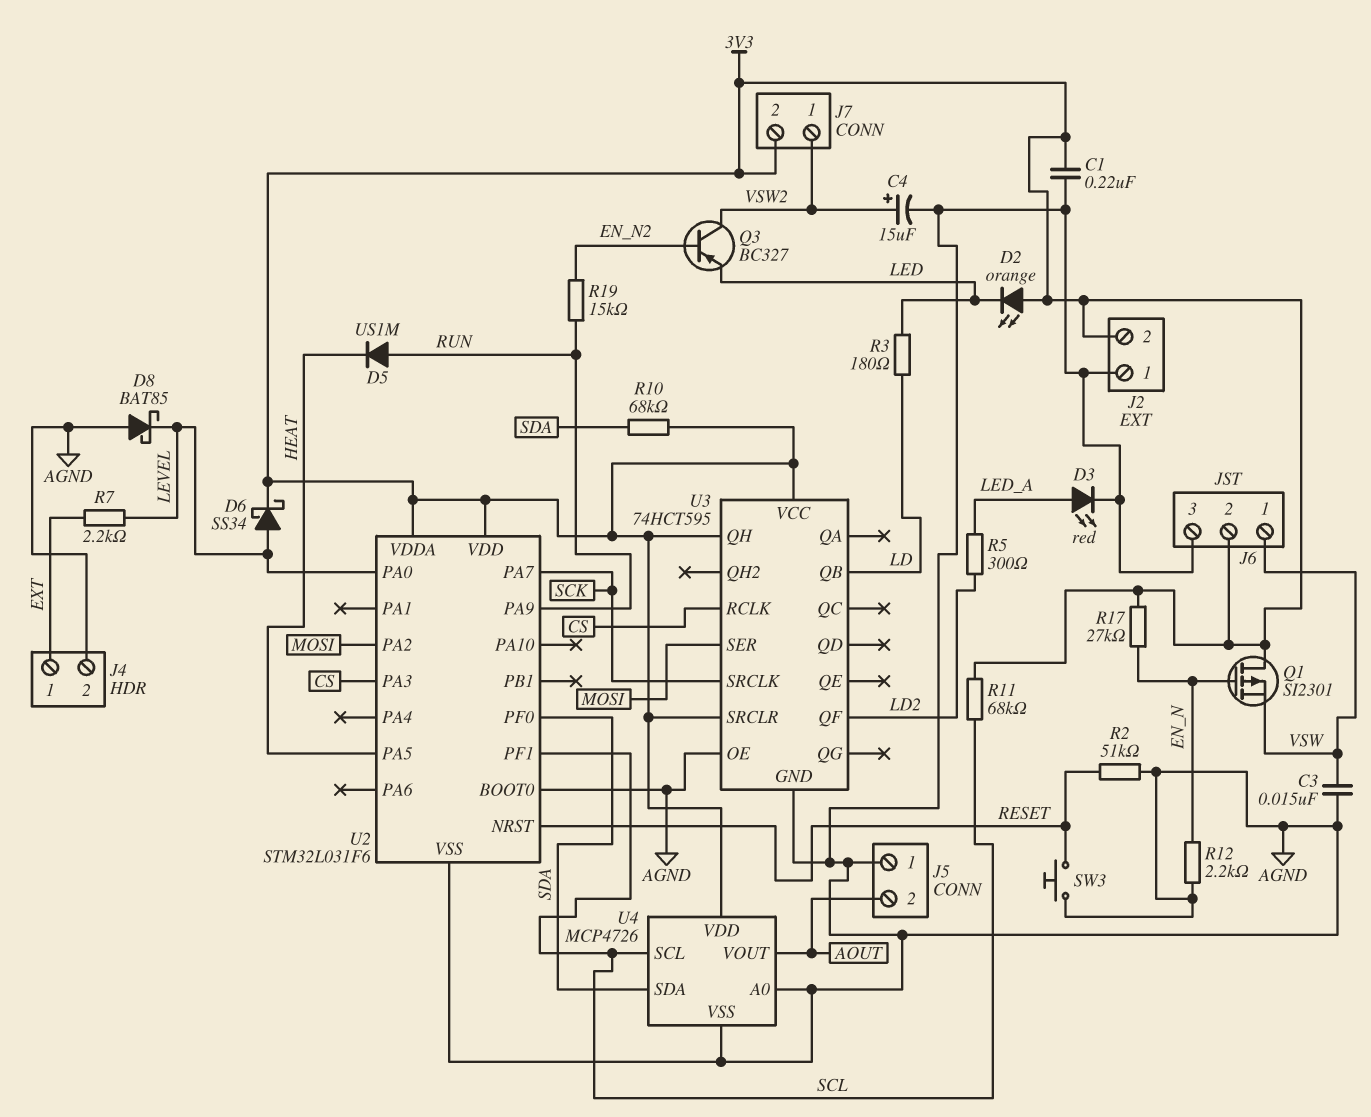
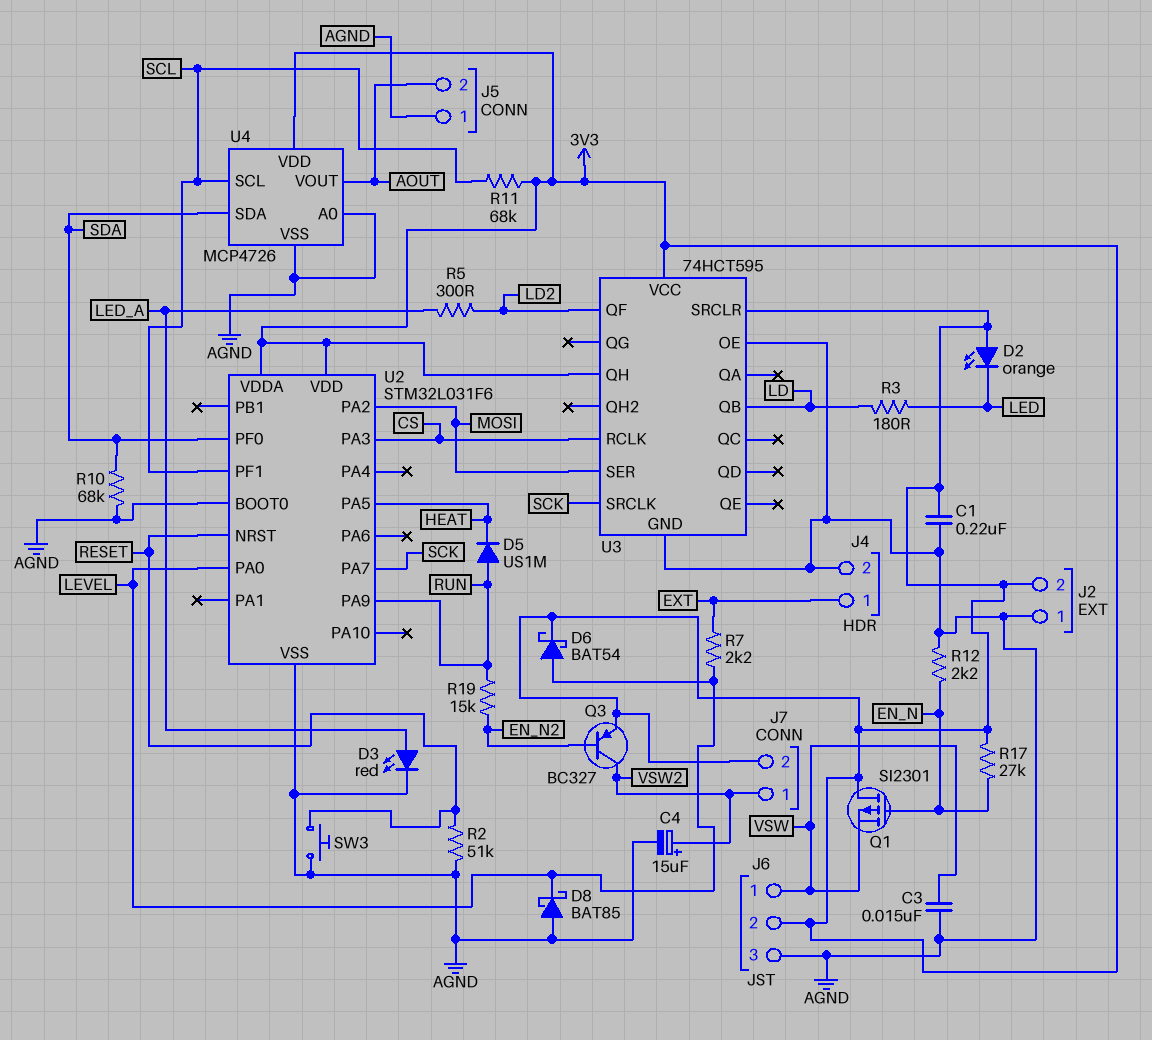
D6: schottky SS34 (A LEVEL, K 3V3) -> schottky BAT54 (A LEVEL, K 3V3)
Q3: PNP BC327 (B EN_N2, C VSW2, E LED) -> PNP BC327 (B EN_N2, C VSW2, E 3V3)
R10: 68k (3V3, SDA) -> 68k (AGND, SDA)

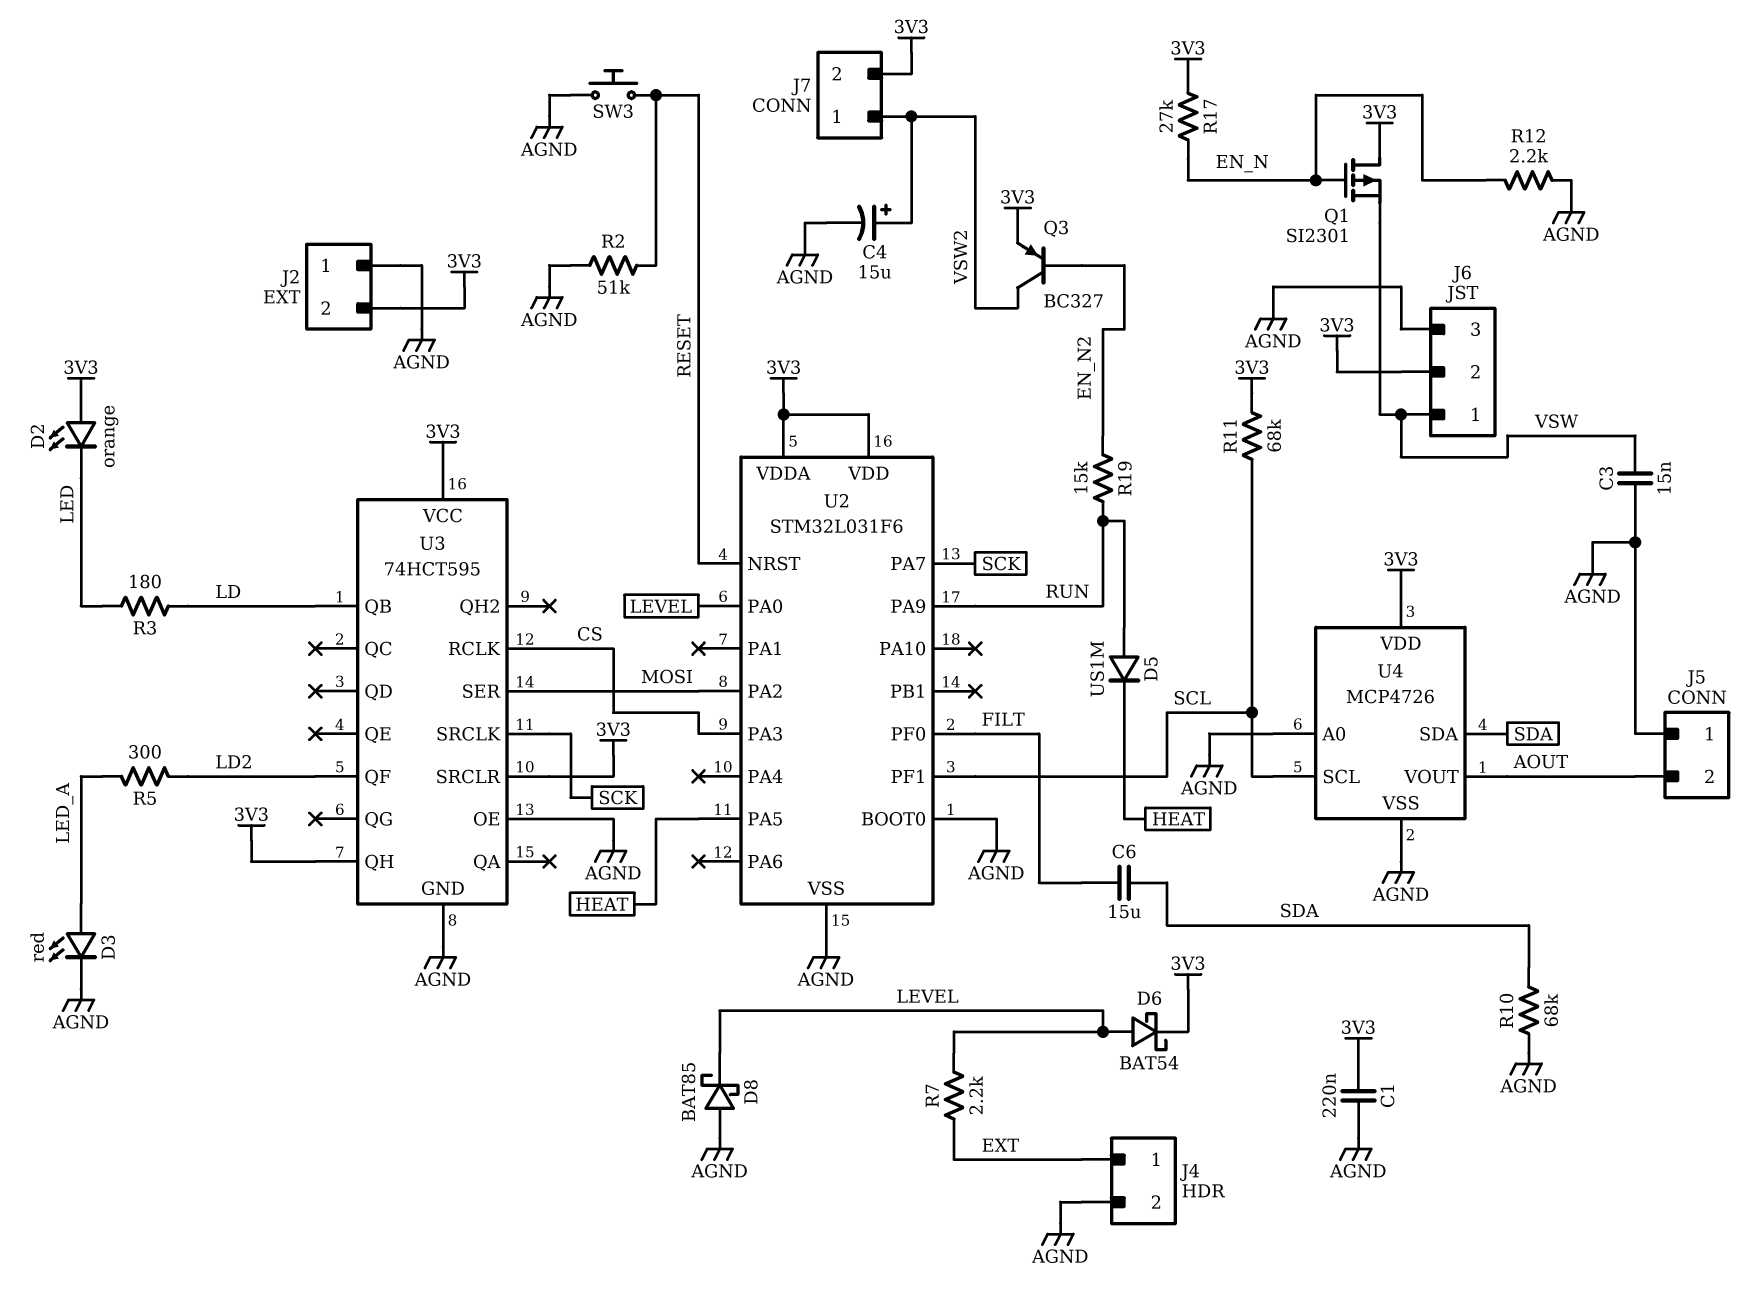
C6: none -> 15uF (FILT, SDA)
U2 pin PF0: SDA -> FILT

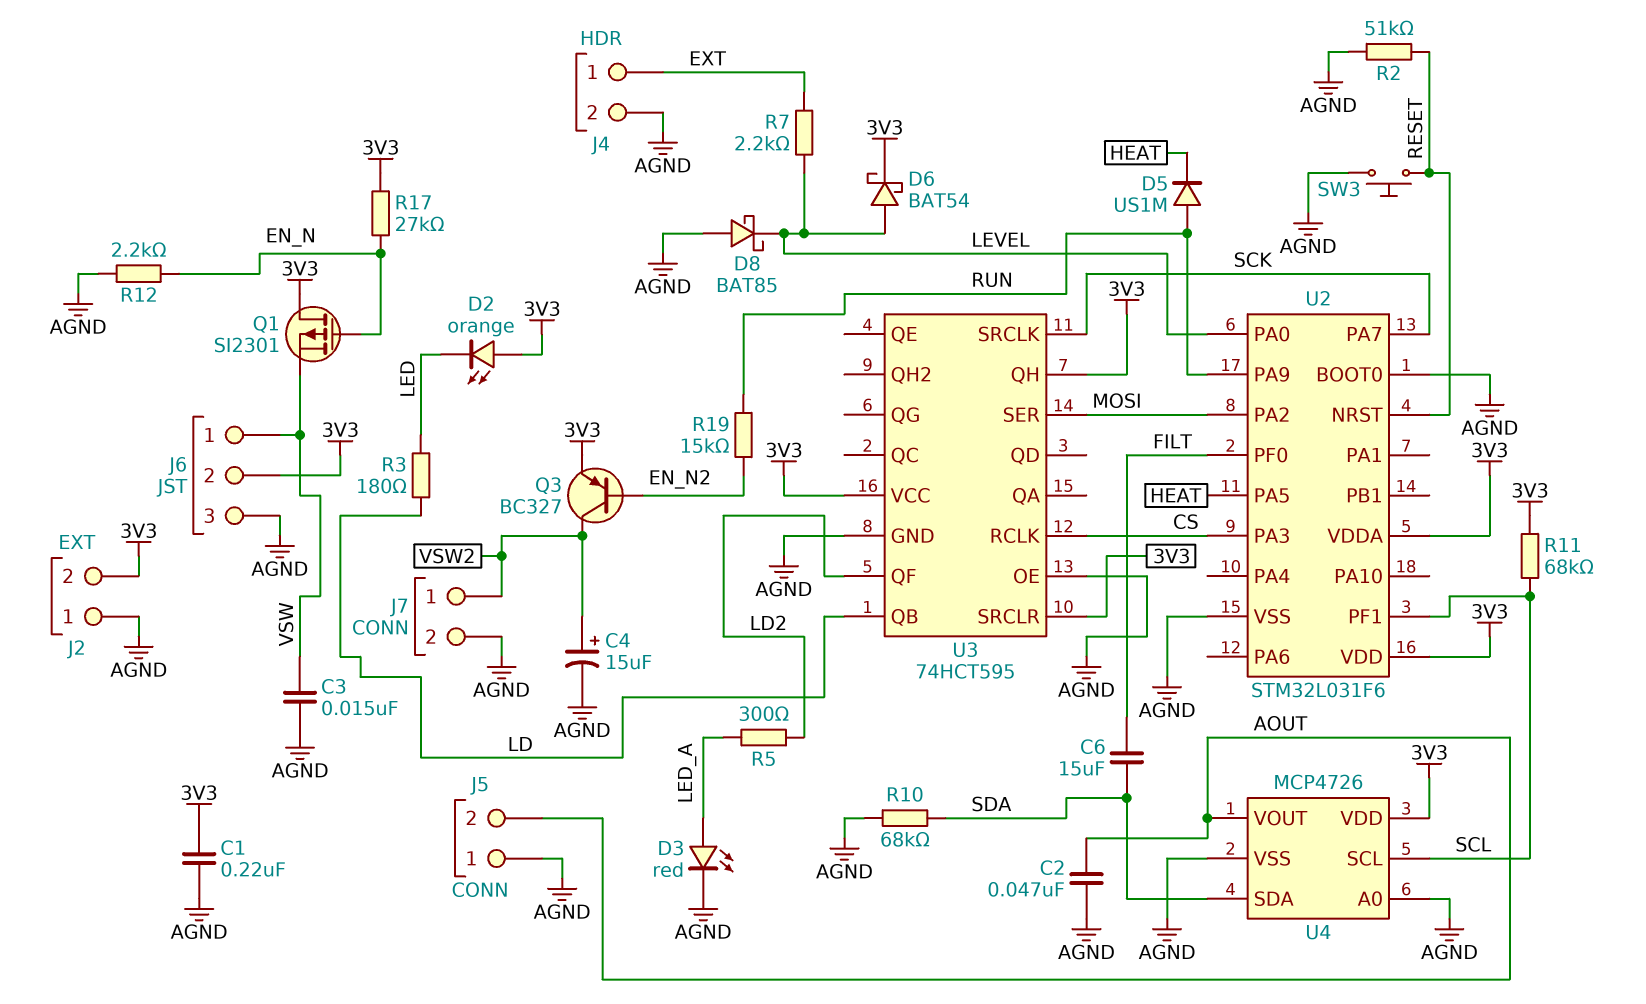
C2: none -> 47nF (AGND, AOUT)
J7 pin 2: 3V3 -> AGND

